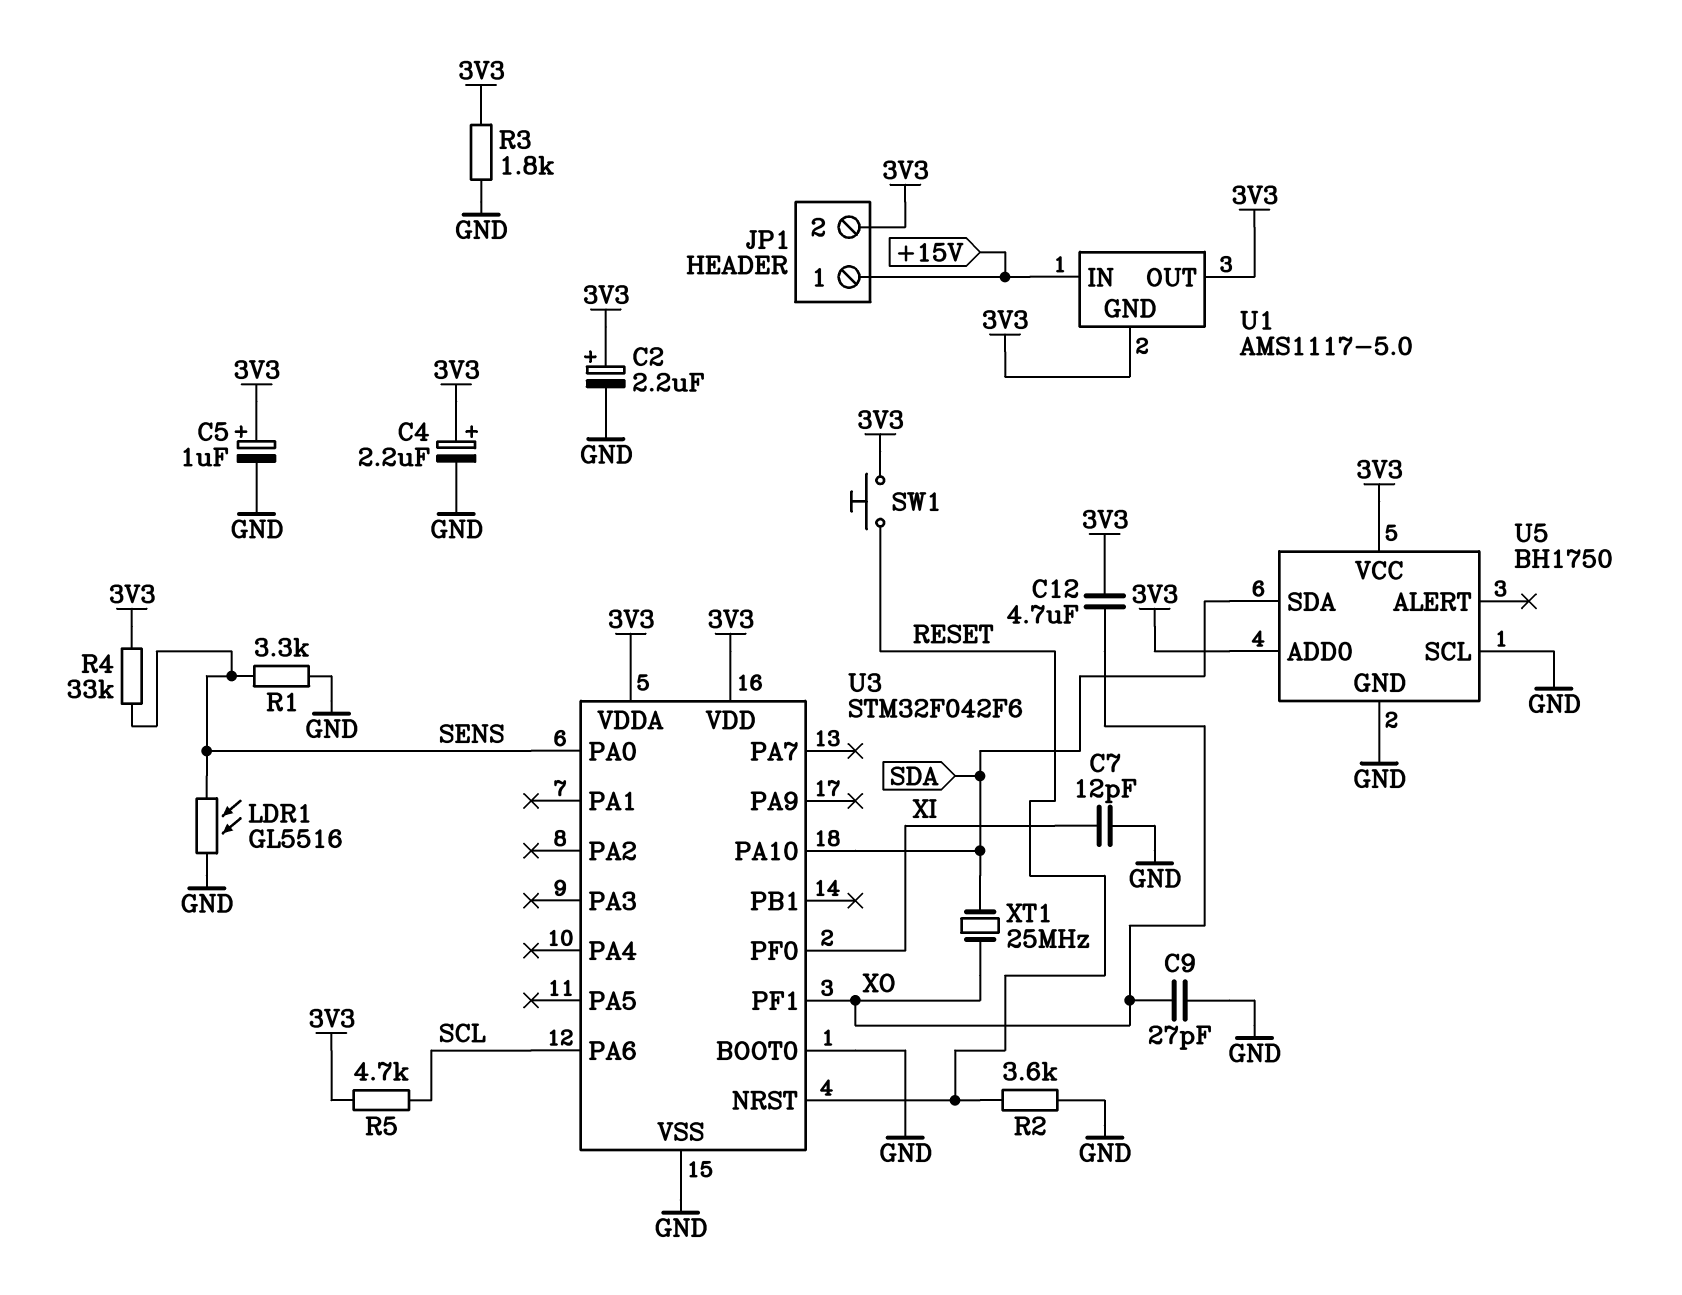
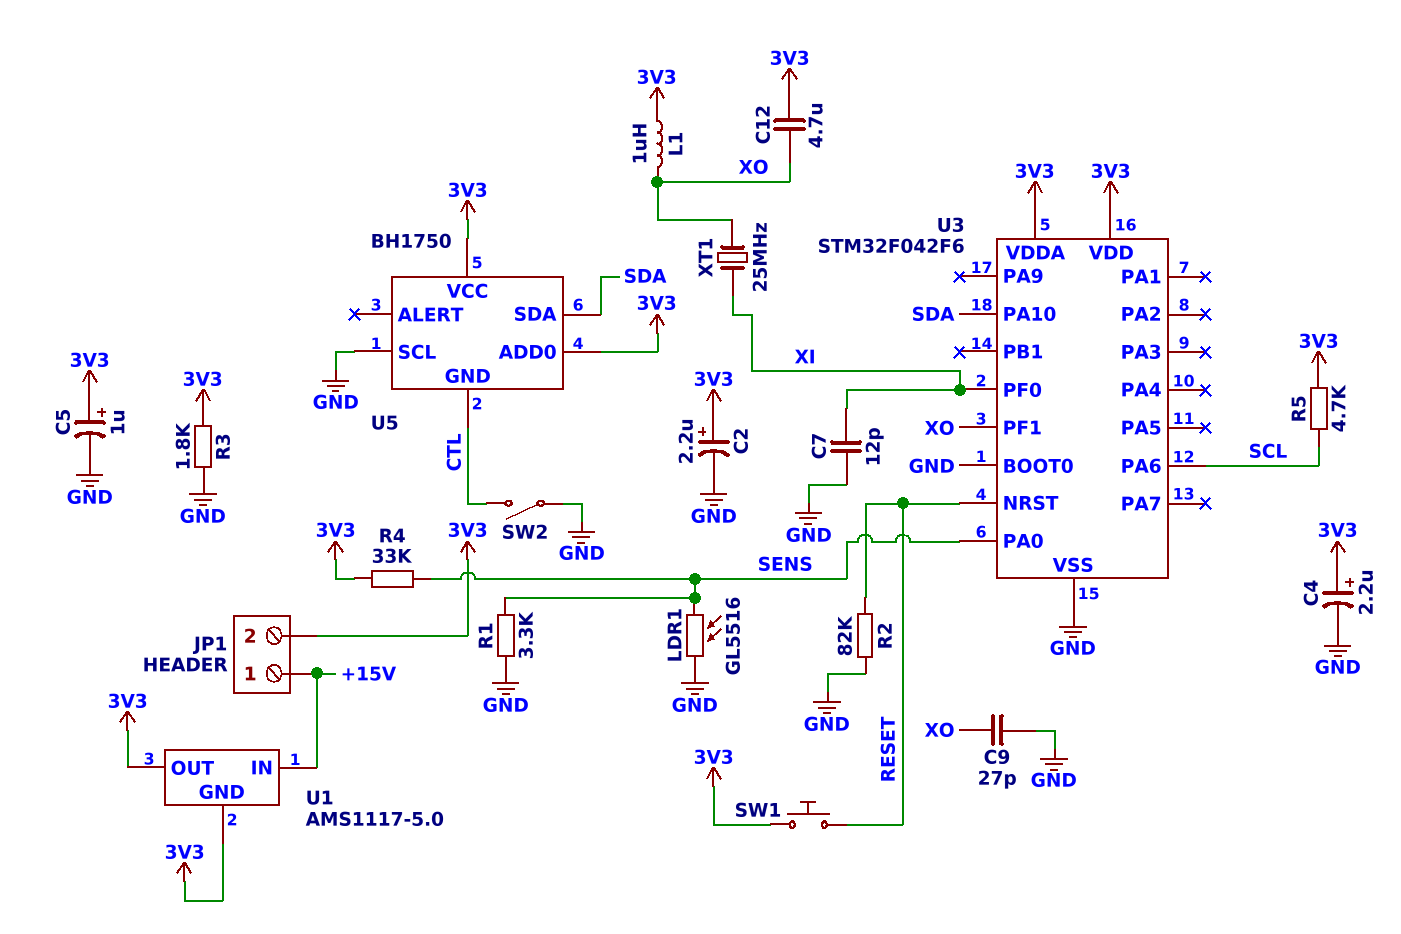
L1: none -> 1uH (3V3, XO)
R2: 3.6k (GND, RESET) -> 82k (GND, RESET)
SW2: none -> switch (CTL, GND)
U5 pin GND: GND -> CTL
XT1: 25MHz (SDA, XO) -> 25MHz (XI, XO)

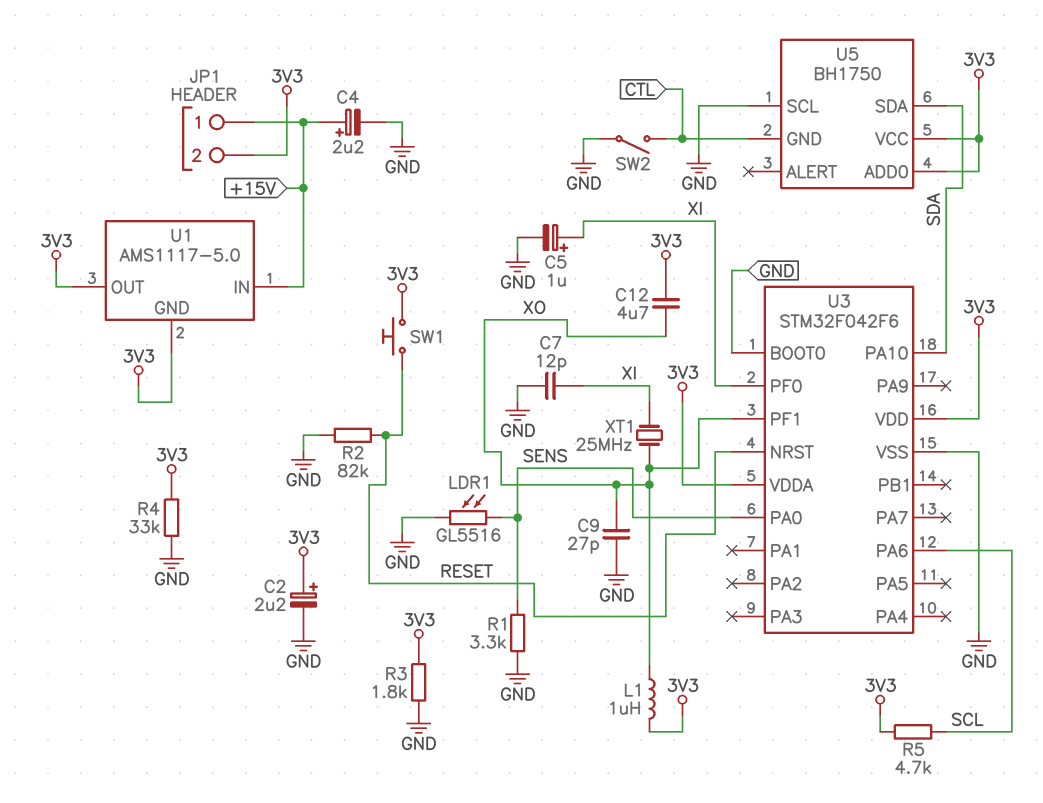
C4: 2.2uF (plus 3V3, minus GND) -> 2.2uF (plus +15V, minus GND)
C5: 1uF (plus 3V3, minus GND) -> 1uF (plus XI, minus GND)
R4: 33k (3V3, SENS) -> 33k (3V3, GND)

